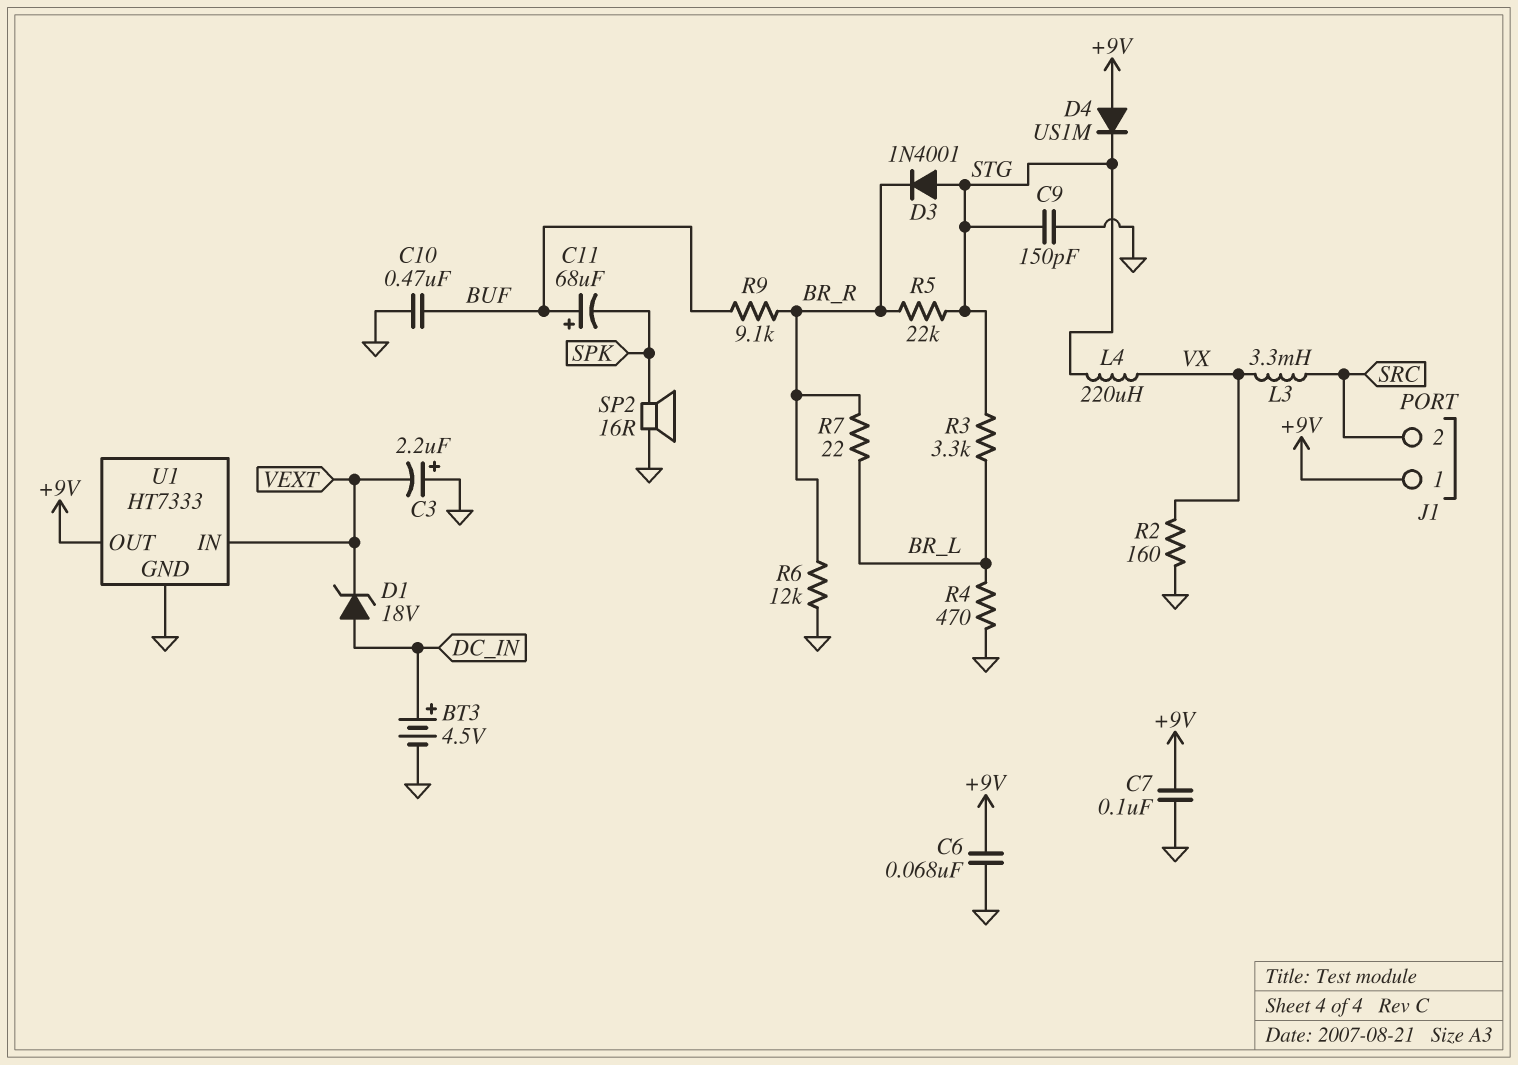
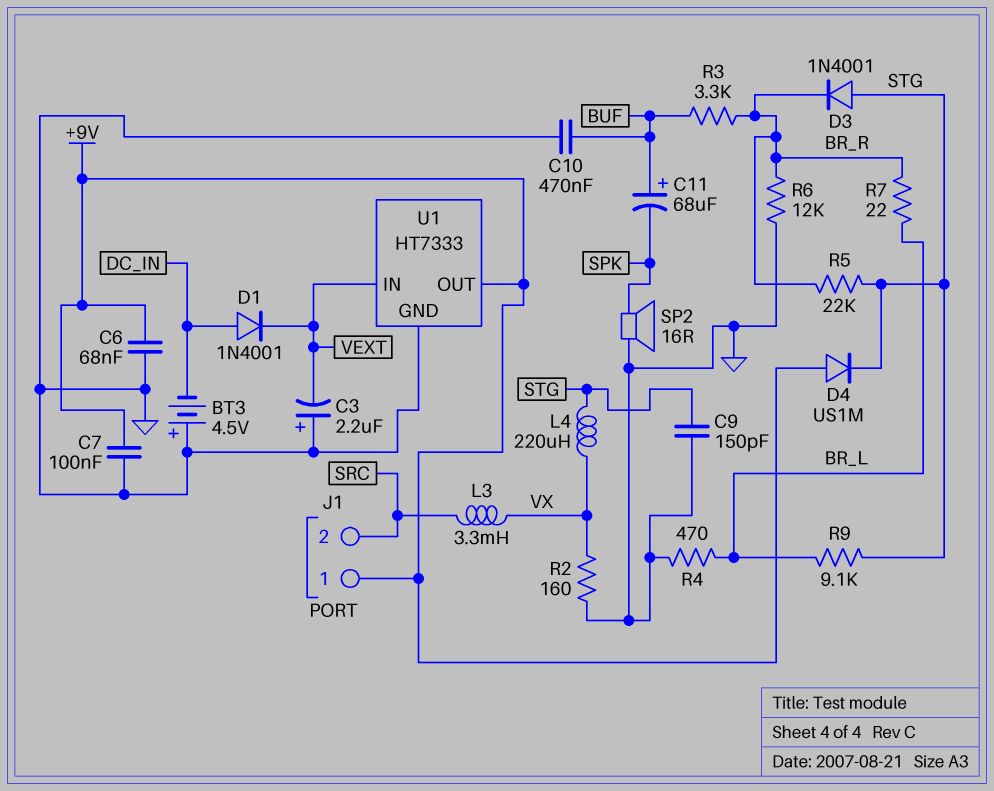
BT3: 4.5V (plus DC_IN, minus GND) -> 4.5V (plus GND, minus DC_IN)
D1: zener 18V (A DC_IN, K VEXT) -> diode 1N4001 (A DC_IN, K VEXT)
R3: 3.3k (BR_L, STG) -> 3.3k (BR_R, BUF)
R9: 9.1k (BR_R, BUF) -> 9.1k (BR_L, STG)

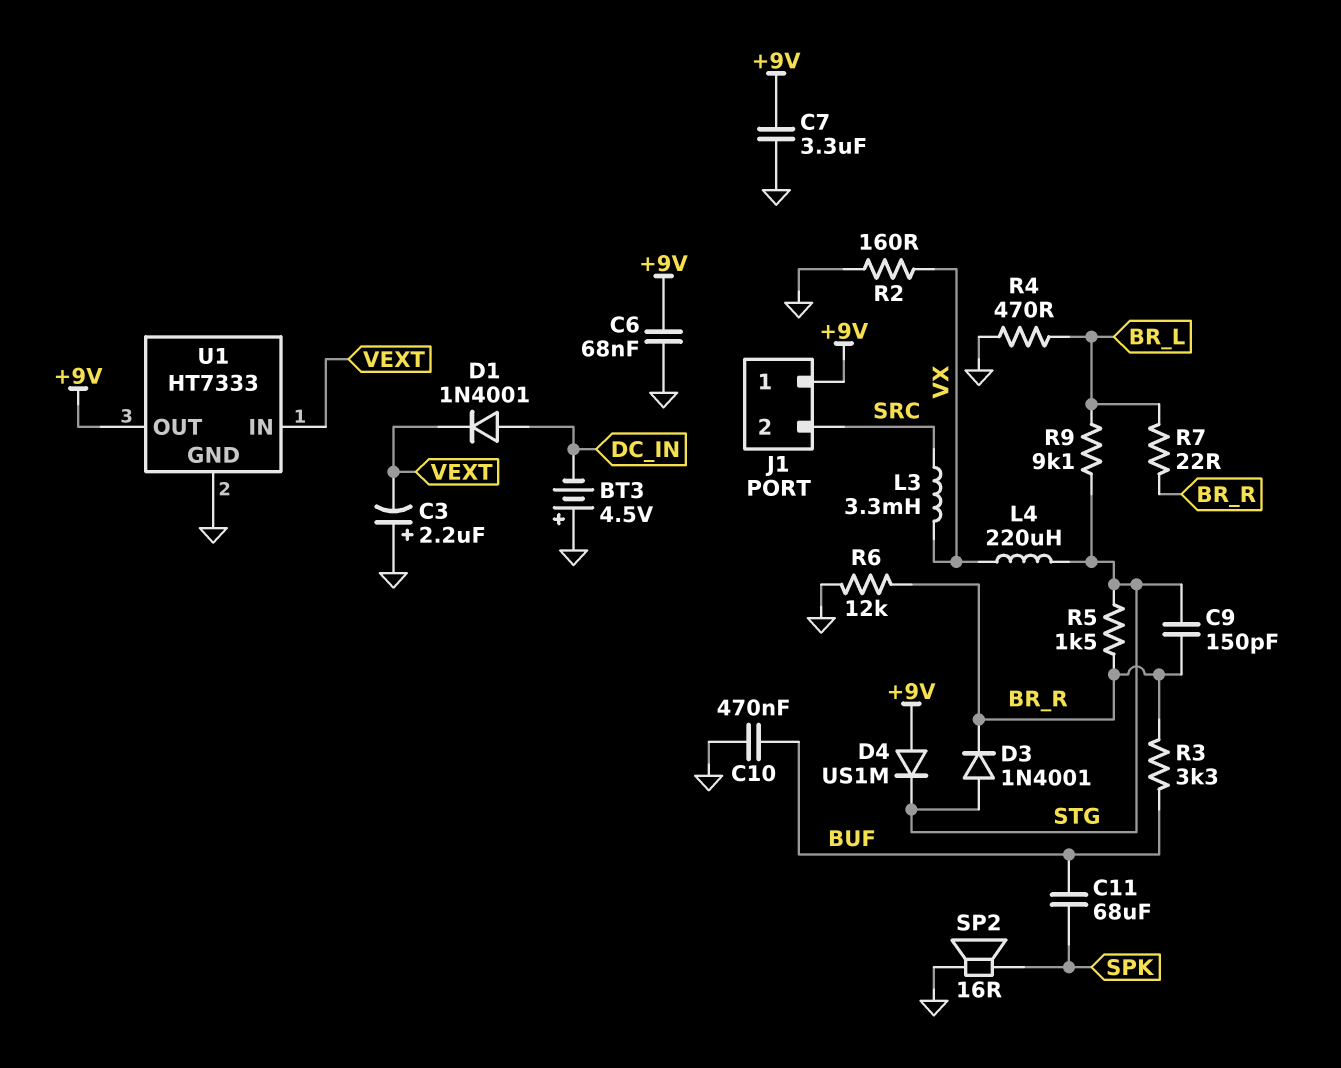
C7: 100nF (+9V, GND) -> 3.3uF (+9V, GND)
C9: 150pF (GND, STG) -> 150pF (BR_R, STG)
C11: 68uF (plus BUF, minus SPK) -> 68uF (BUF, SPK)
R5: 22k (BR_R, STG) -> 1.5k (BR_R, STG)

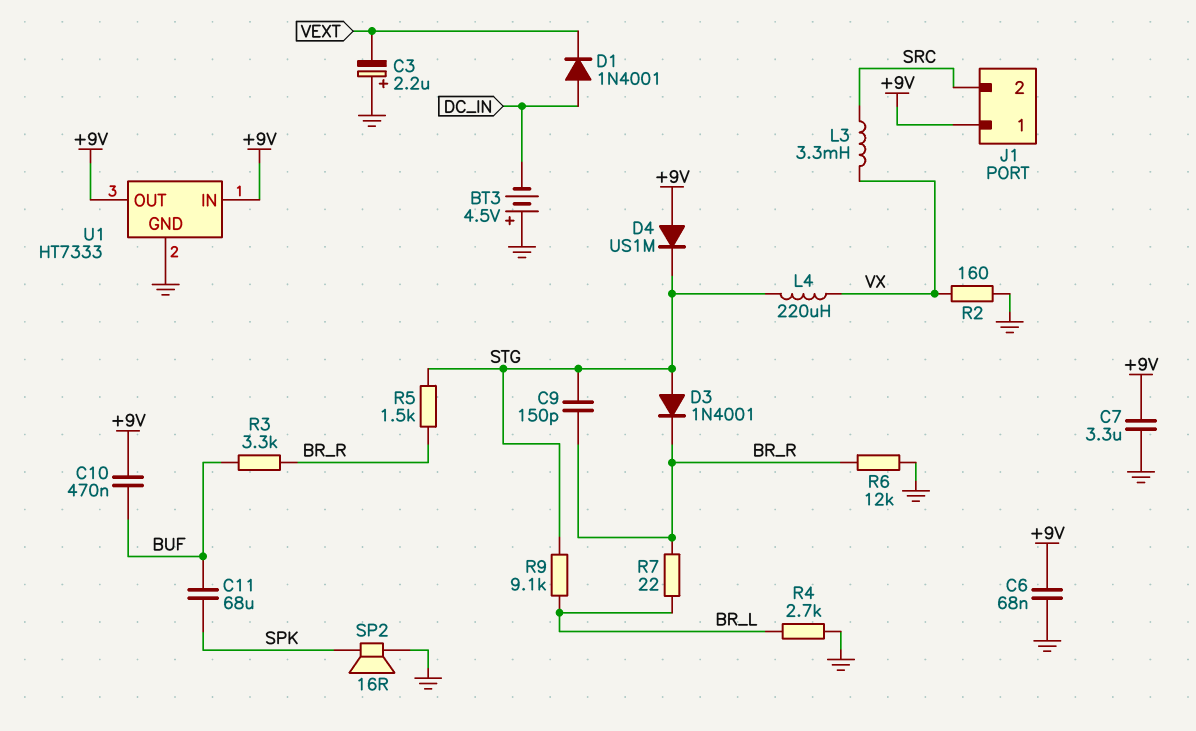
C10: 470nF (BUF, GND) -> 470nF (+9V, BUF)
R4: 470 (BR_L, GND) -> 2.7k (BR_L, GND)
U1 pin IN: VEXT -> +9V

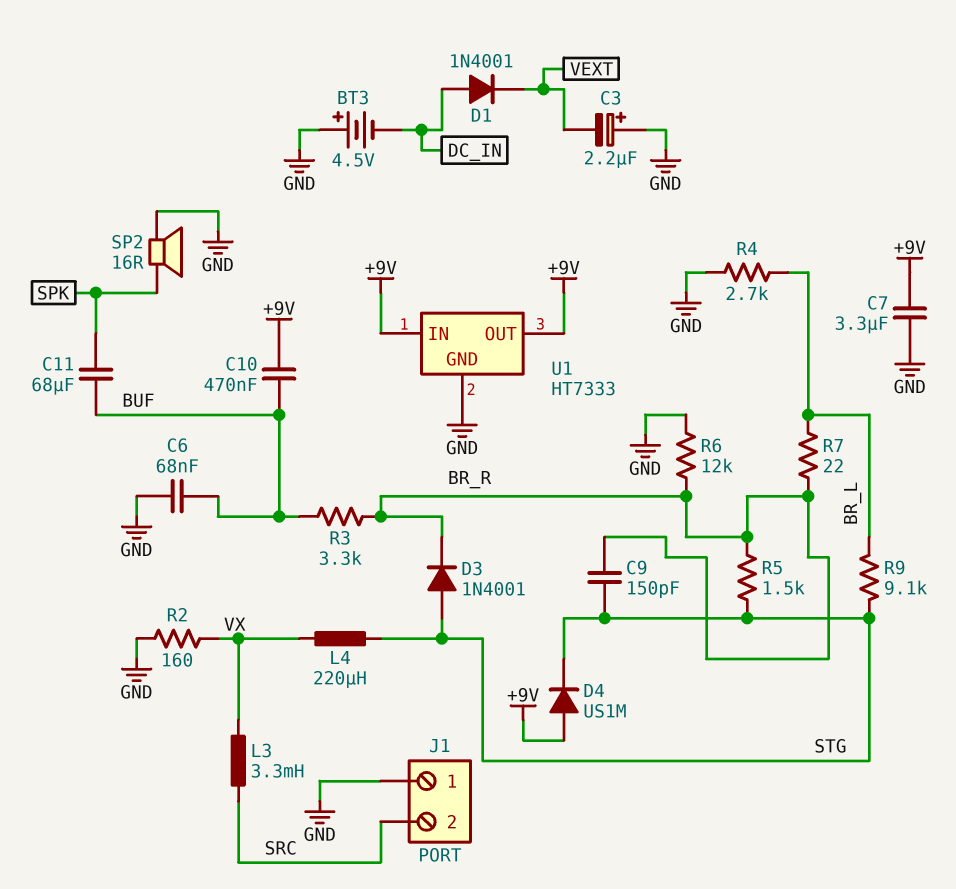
C6: 68nF (+9V, GND) -> 68nF (BUF, GND)
J1 pin 1: +9V -> GND

